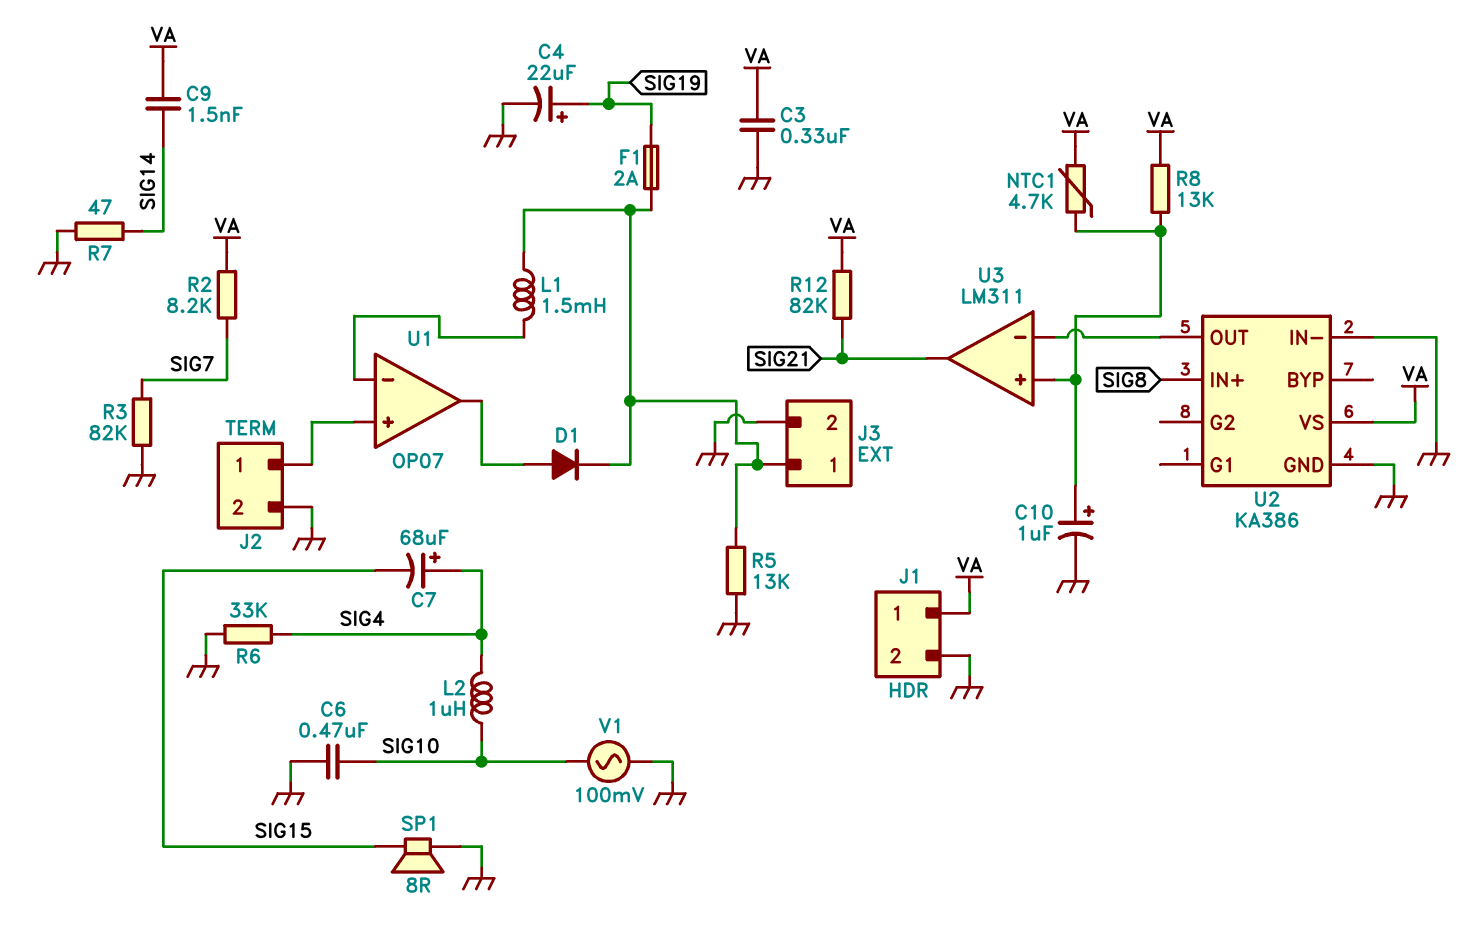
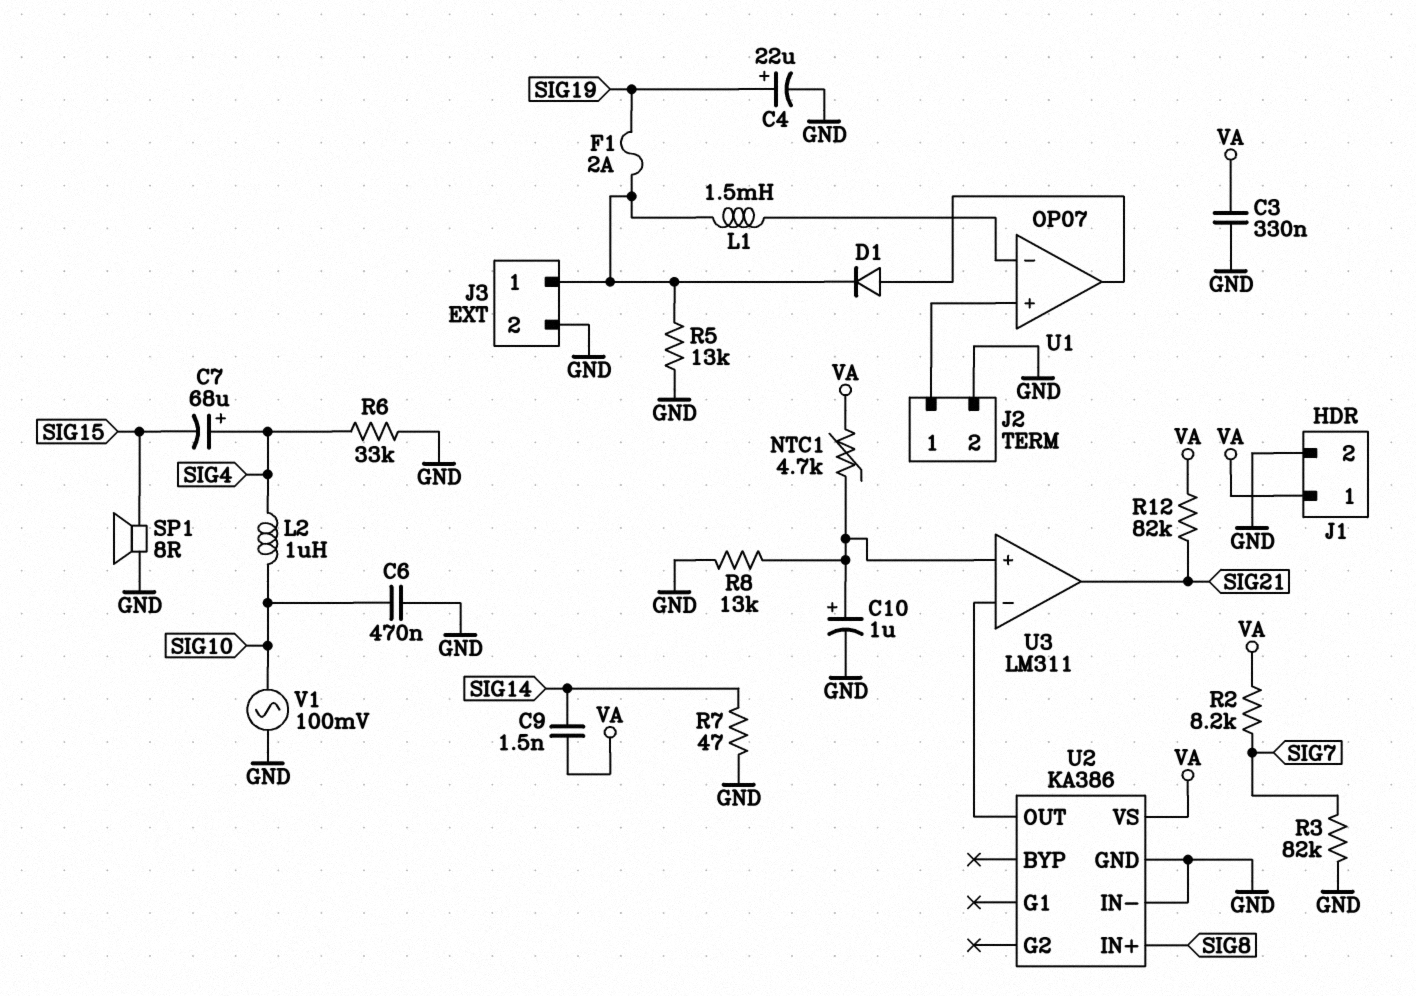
R8: 13k (U3/in+, VA) -> 13k (GND, U3/in+)

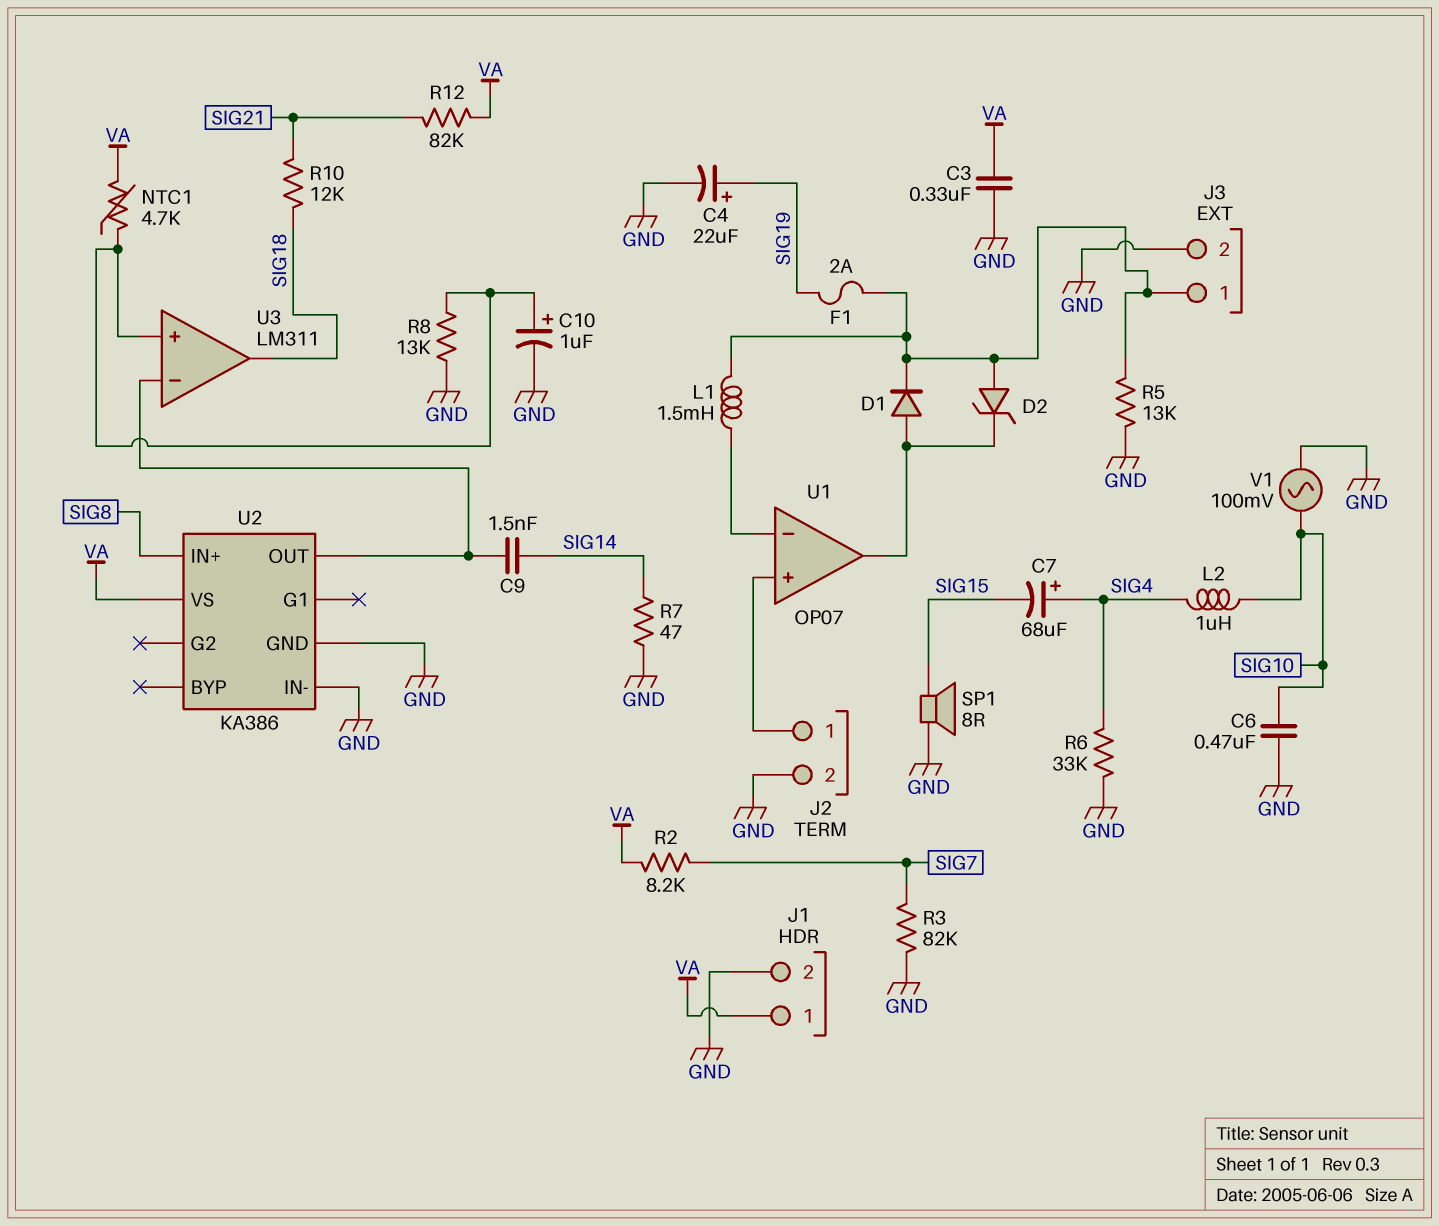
C9: 1.5nF (SIG14, VA) -> 1.5nF (SIG14, U2/OUT)
D2: none -> zener (A J3/1, K U1/out)
R10: none -> 12k (SIG18, SIG21)
U3 pin out: SIG21 -> SIG18

